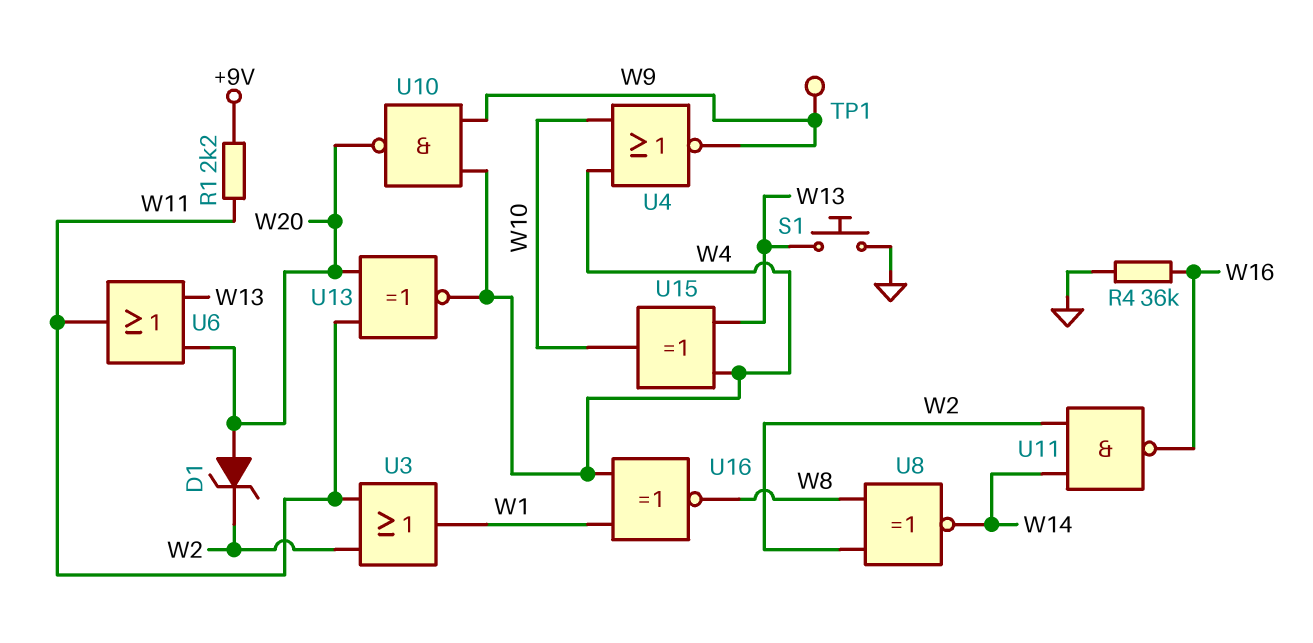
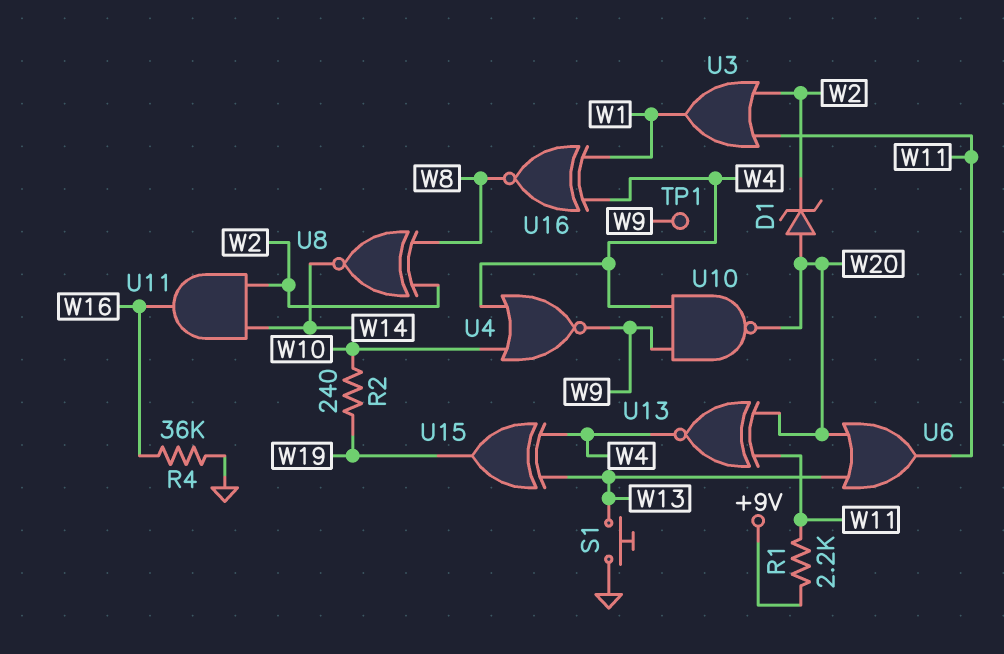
R2: none -> 240 (W10, W19)
U11: NAND (in W2, in W14, out W16) -> AND (in W2, in W14, out W16)
U15: XOR (in W4, in W13, out W10) -> XOR (in W4, in W13, out W19)

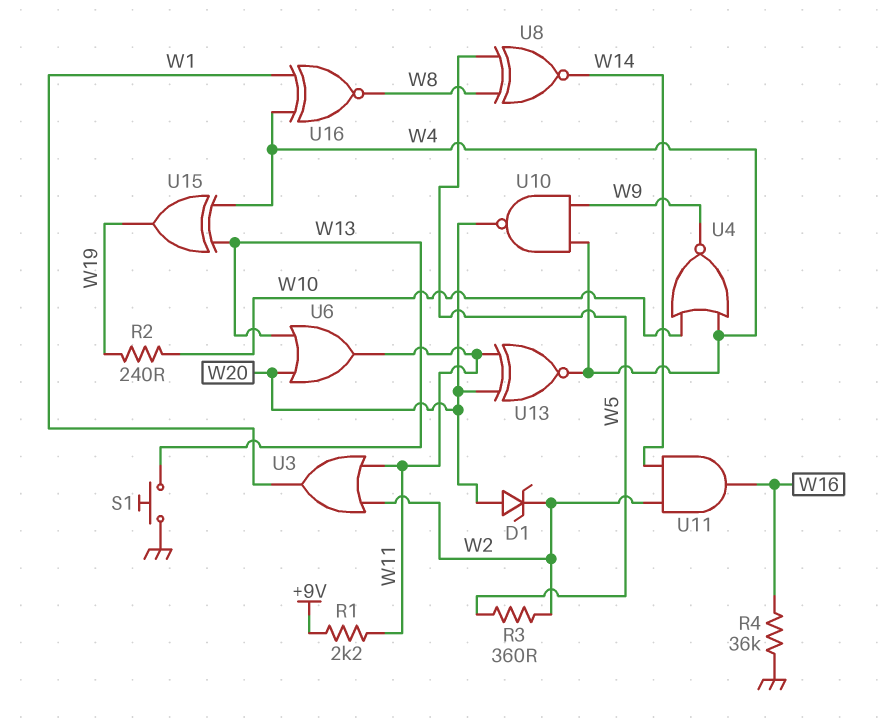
R3: none -> 360 (W2, W5)
TP1: test point (W9) -> none
U8: XNOR (in W2, in W8, out W14) -> XNOR (in W5, in W8, out W14)

